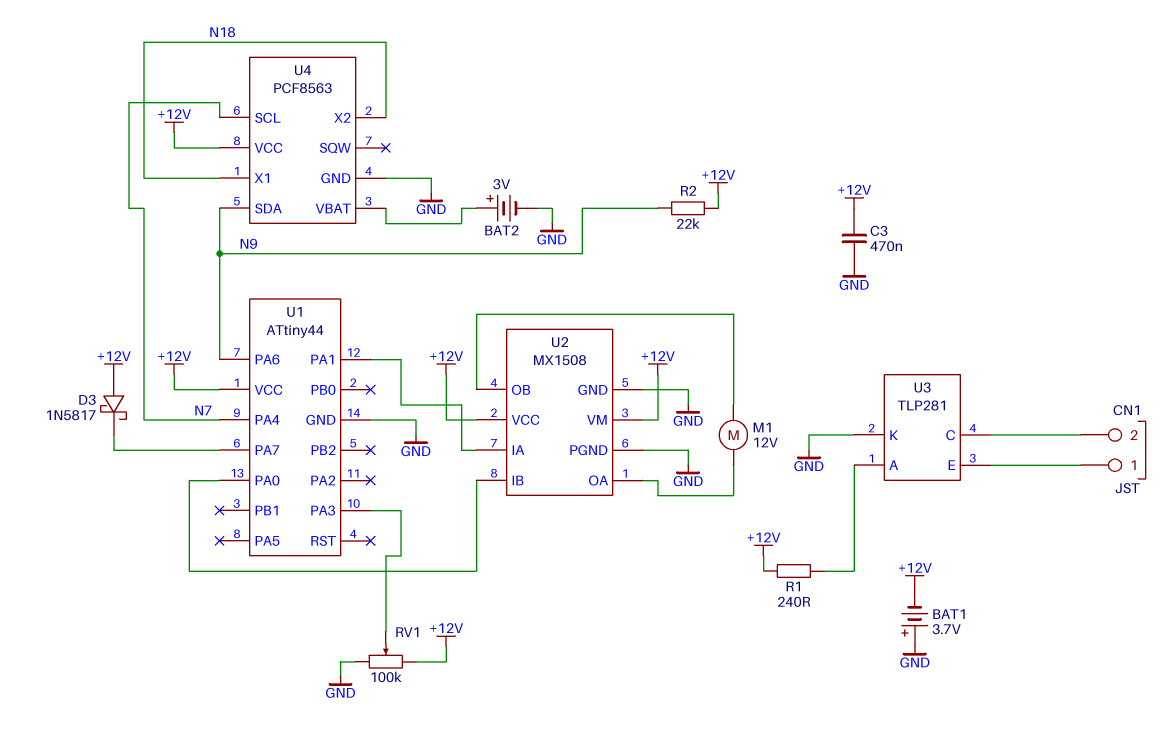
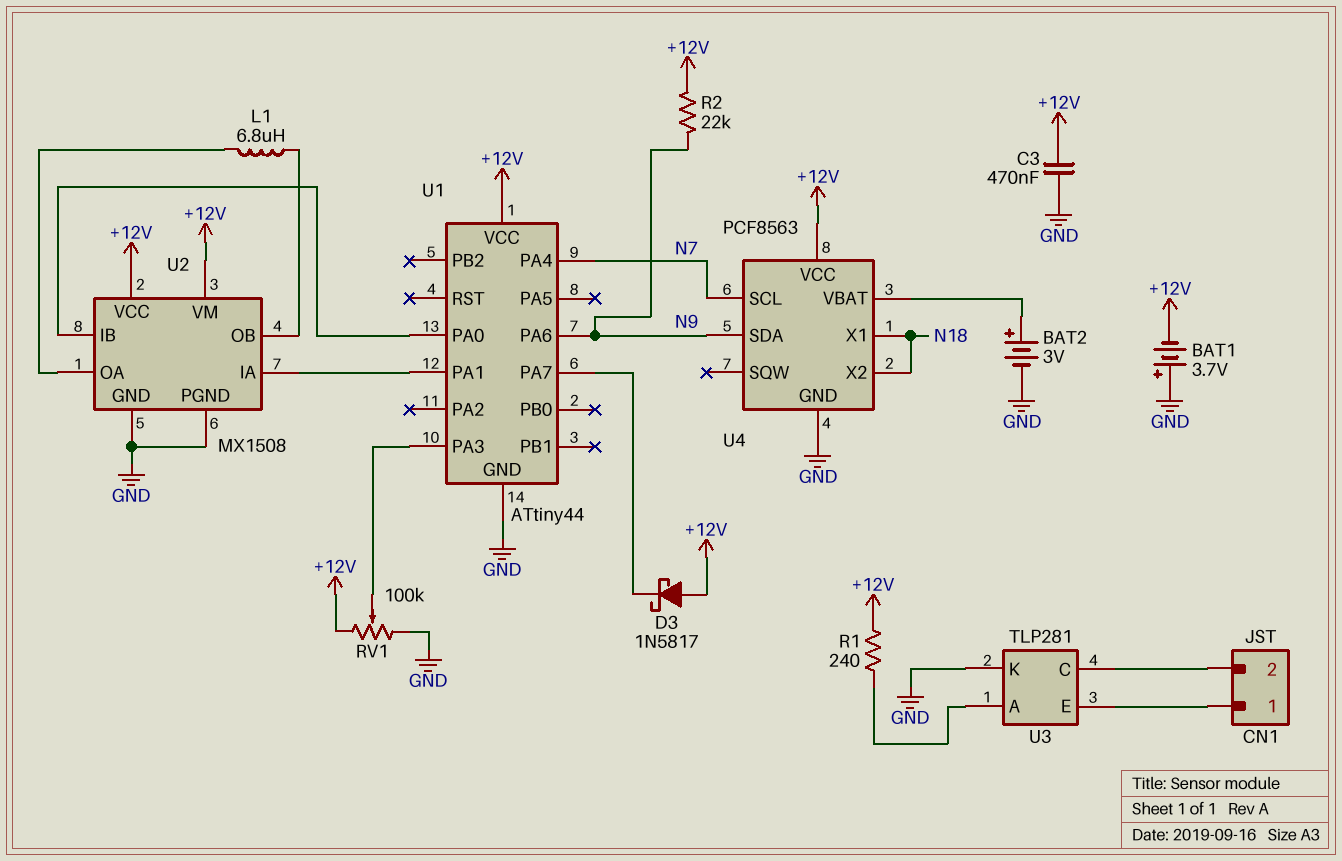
L1: none -> 6.8uH (U2/OA, U2/OB)
M1: motor 12V (U2/OA, U2/OB) -> none

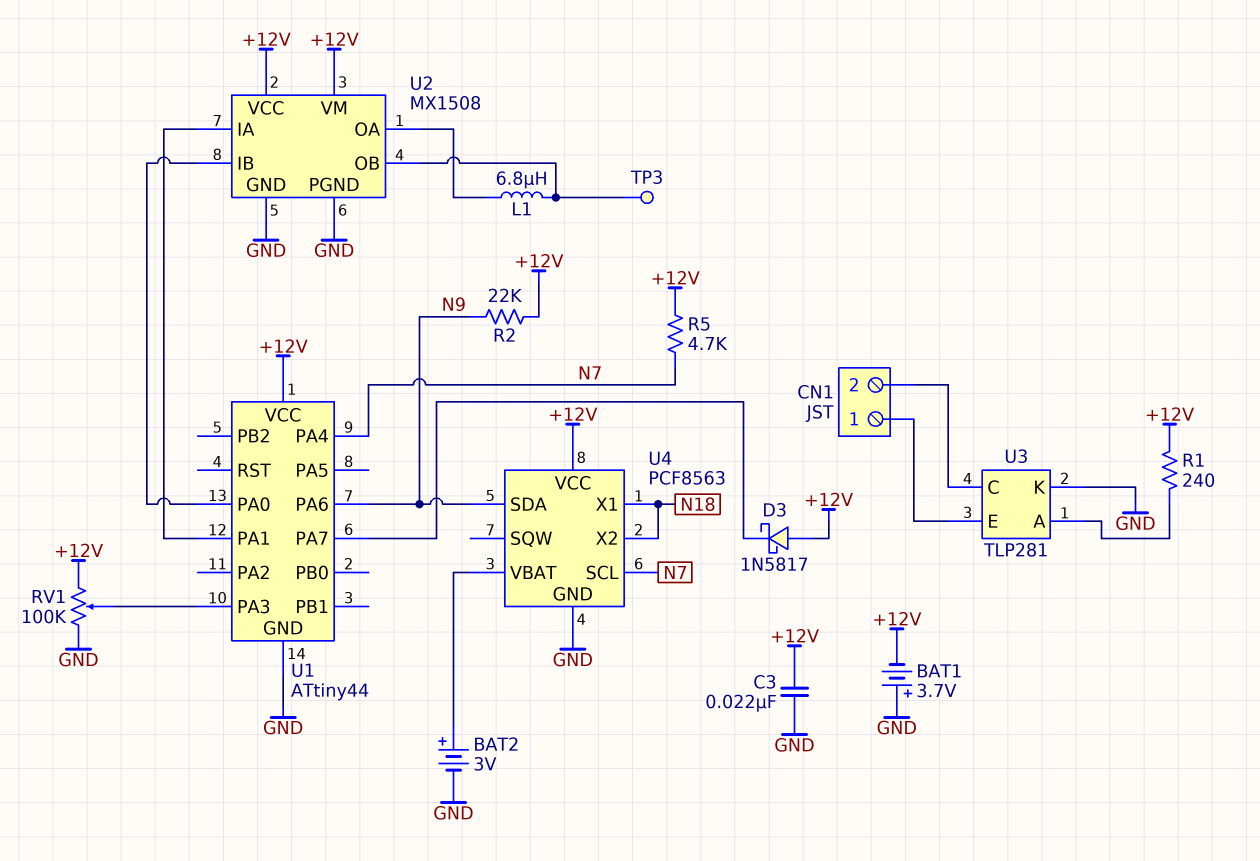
C3: 470nF (+12V, GND) -> 22nF (+12V, GND)
R5: none -> 4.7k (+12V, N7)
TP3: none -> test point (U2/OB)

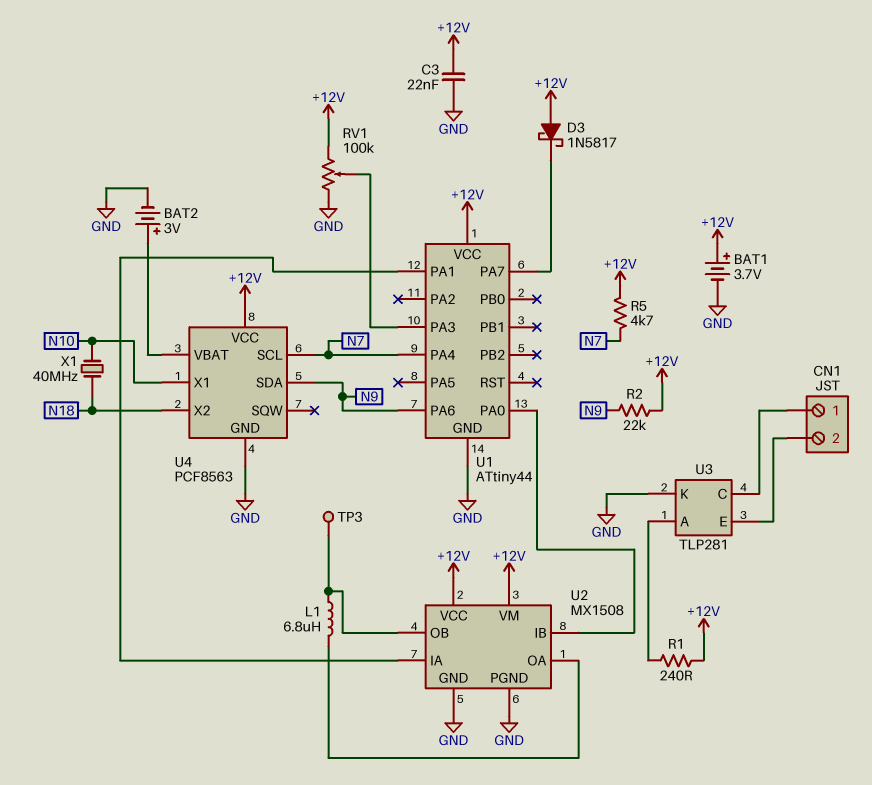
BAT1: 3.7V (plus GND, minus +12V) -> 3.7V (plus +12V, minus GND)
U3 pin C: CN1/2 -> CN1/1
U3 pin E: CN1/1 -> CN1/2
U4 pin X1: N18 -> N10
X1: none -> 40MHz (N10, N18)

